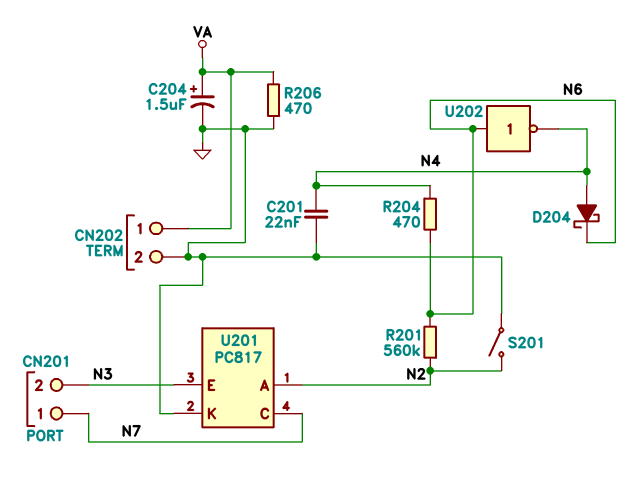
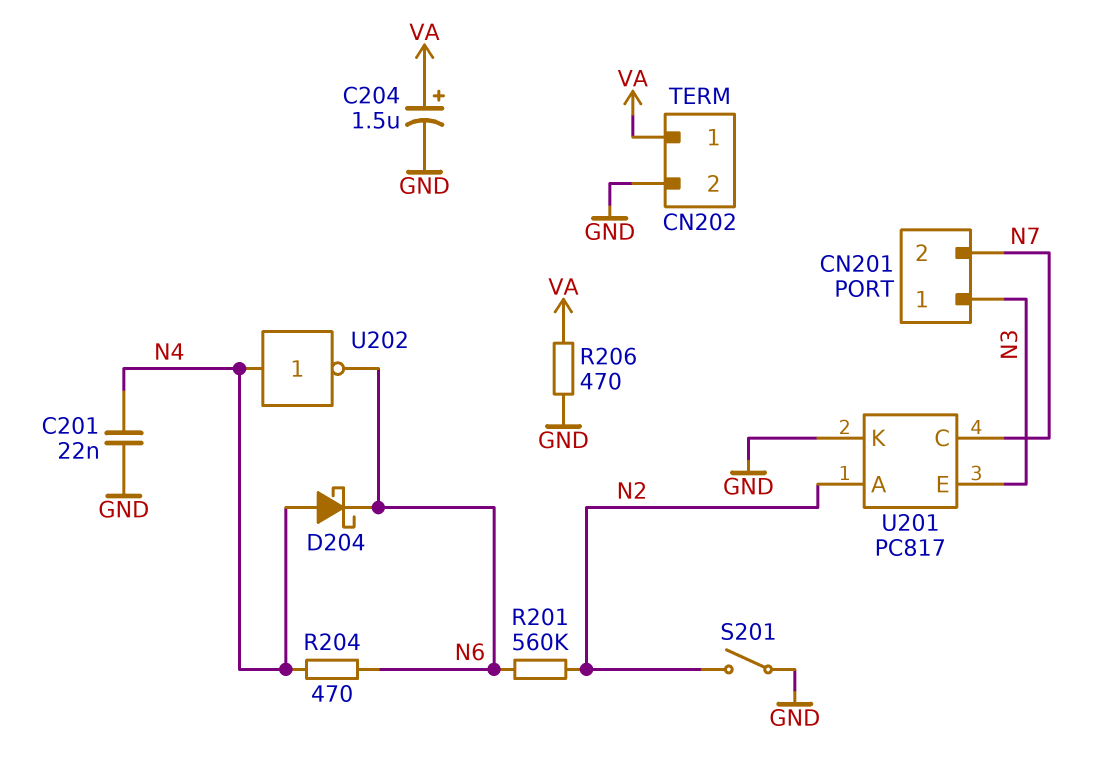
CN201 pin 1: N7 -> N3
CN201 pin 2: N3 -> N7
U202: NOT (in N6, out N4) -> NOT (in N4, out N6)

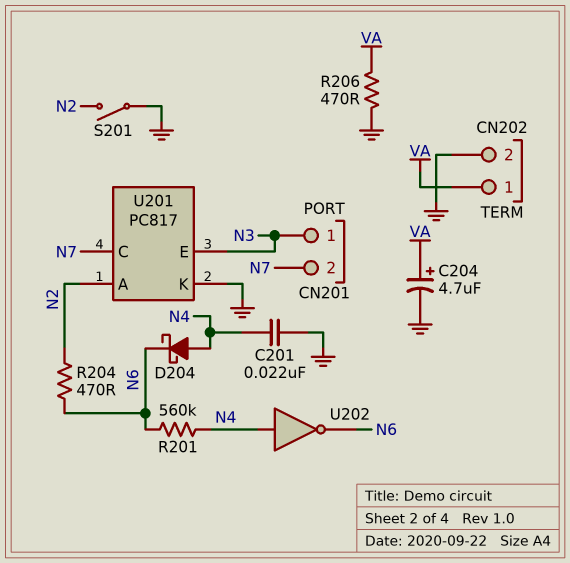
C204: 1.5uF (plus VA, minus GND) -> 4.7uF (plus VA, minus GND)
R201: 560k (N2, N6) -> 560k (N4, N6)
R204: 470 (N4, N6) -> 470 (N2, N6)

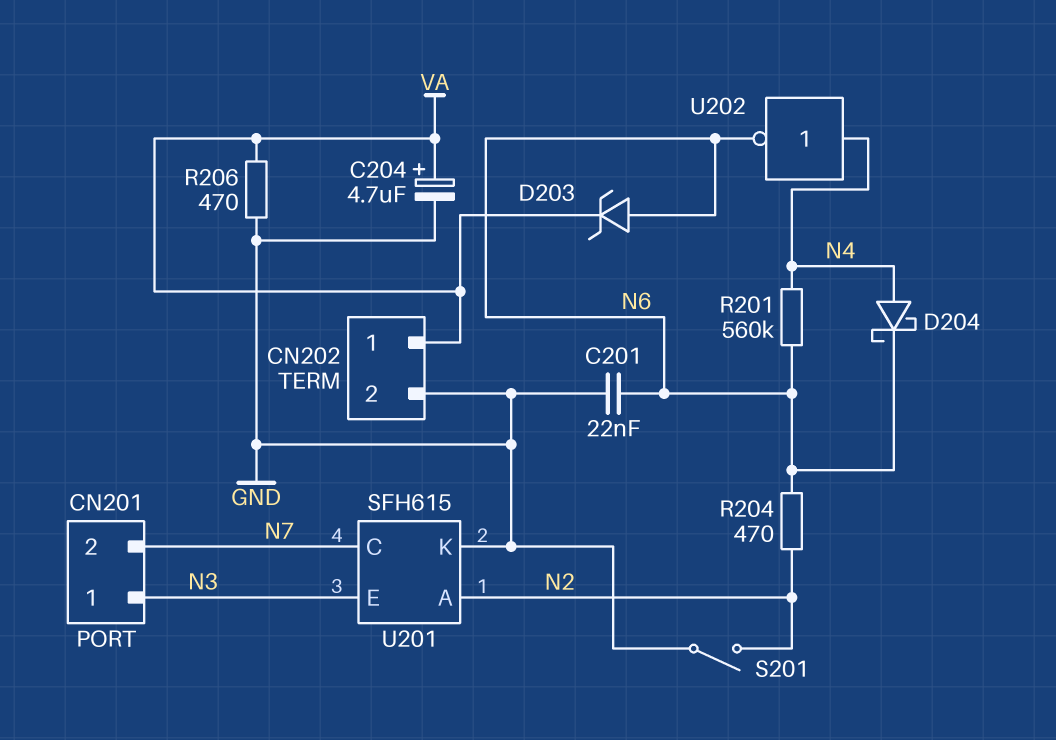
C201: 22nF (GND, N4) -> 22nF (GND, N6)
D203: none -> zener (A N6, K VA)
U201: PC817 -> SFH615

